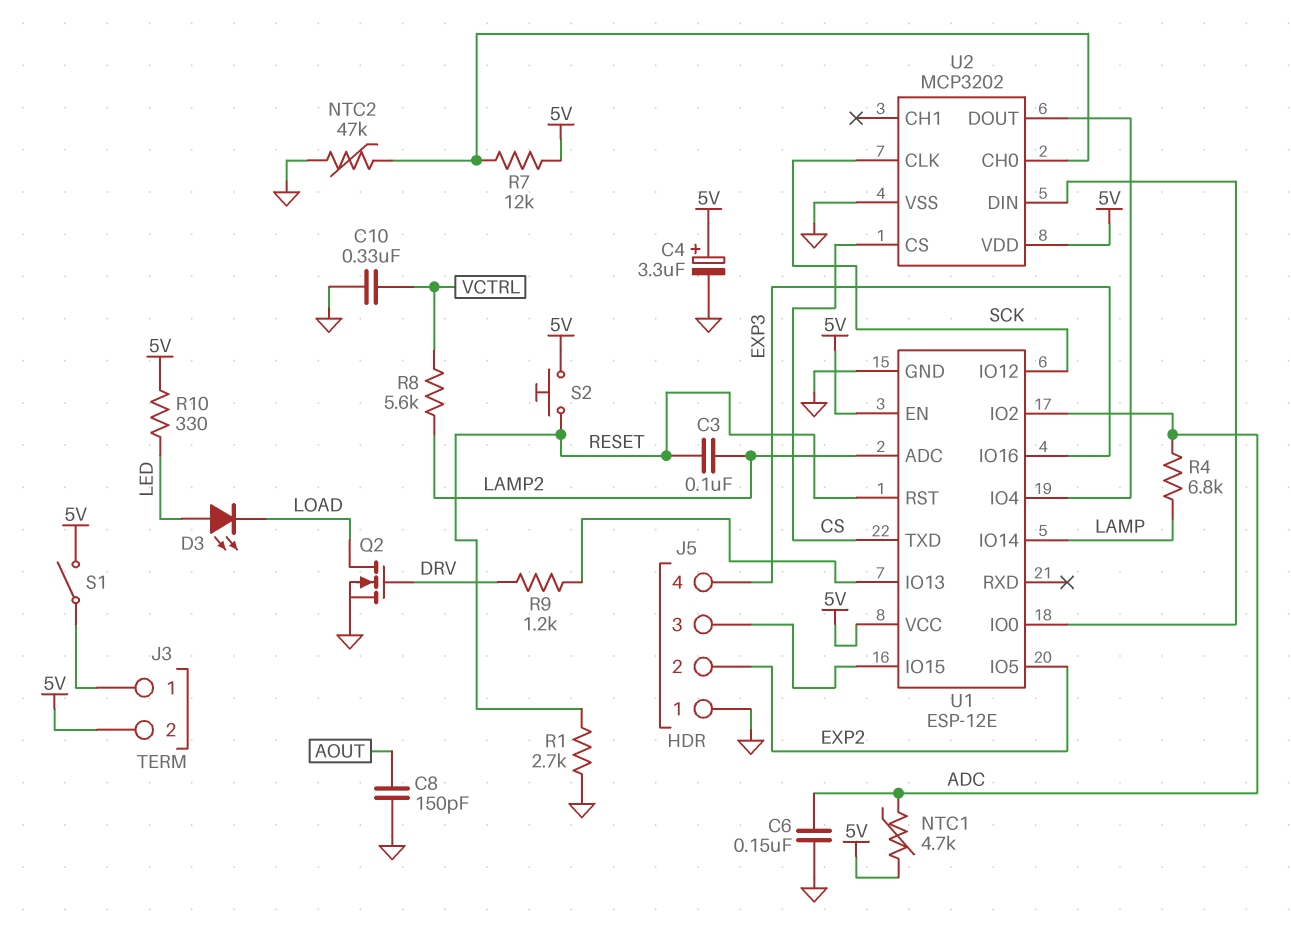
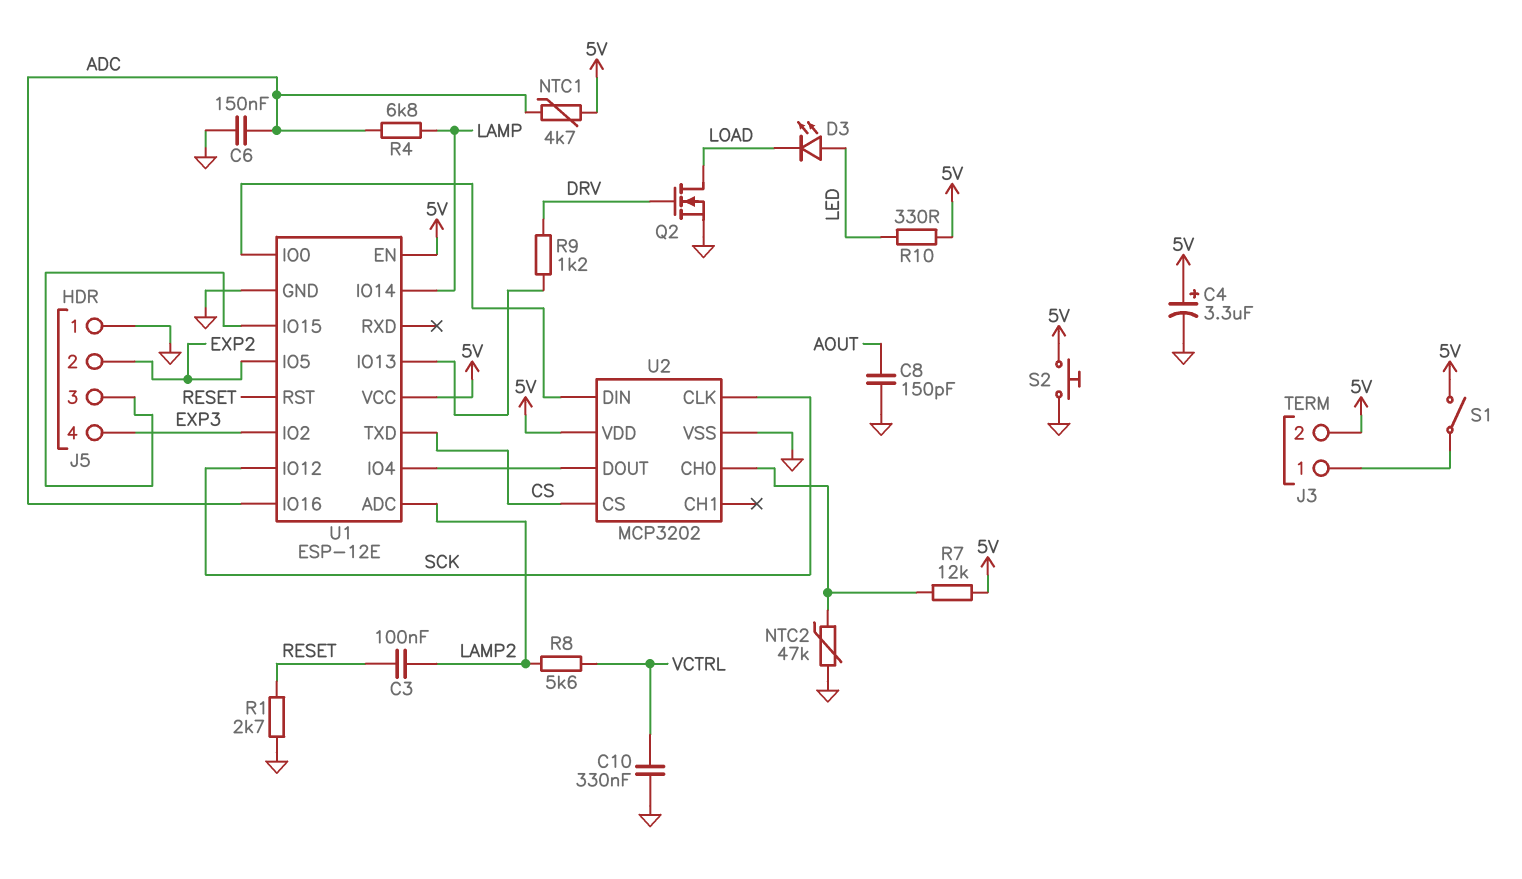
S2: button (5V, RESET) -> button (5V, GND)
U1 pin IO2: ADC -> EXP3
U1 pin IO16: EXP3 -> ADC

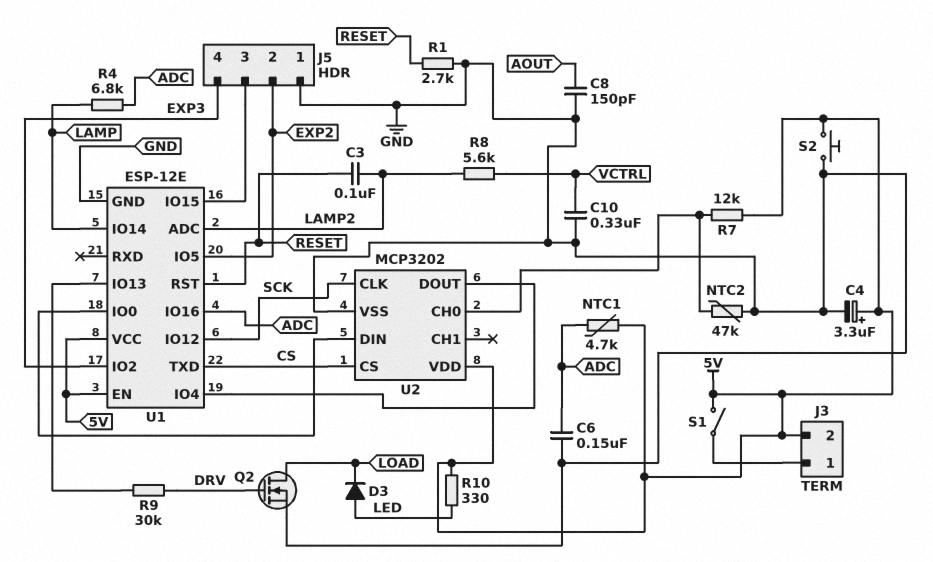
D3: LED (A LED, K LOAD) -> diode (A LED, K LOAD)
R9: 1.2k (DRV, U1/IO13) -> 30k (DRV, U1/IO13)

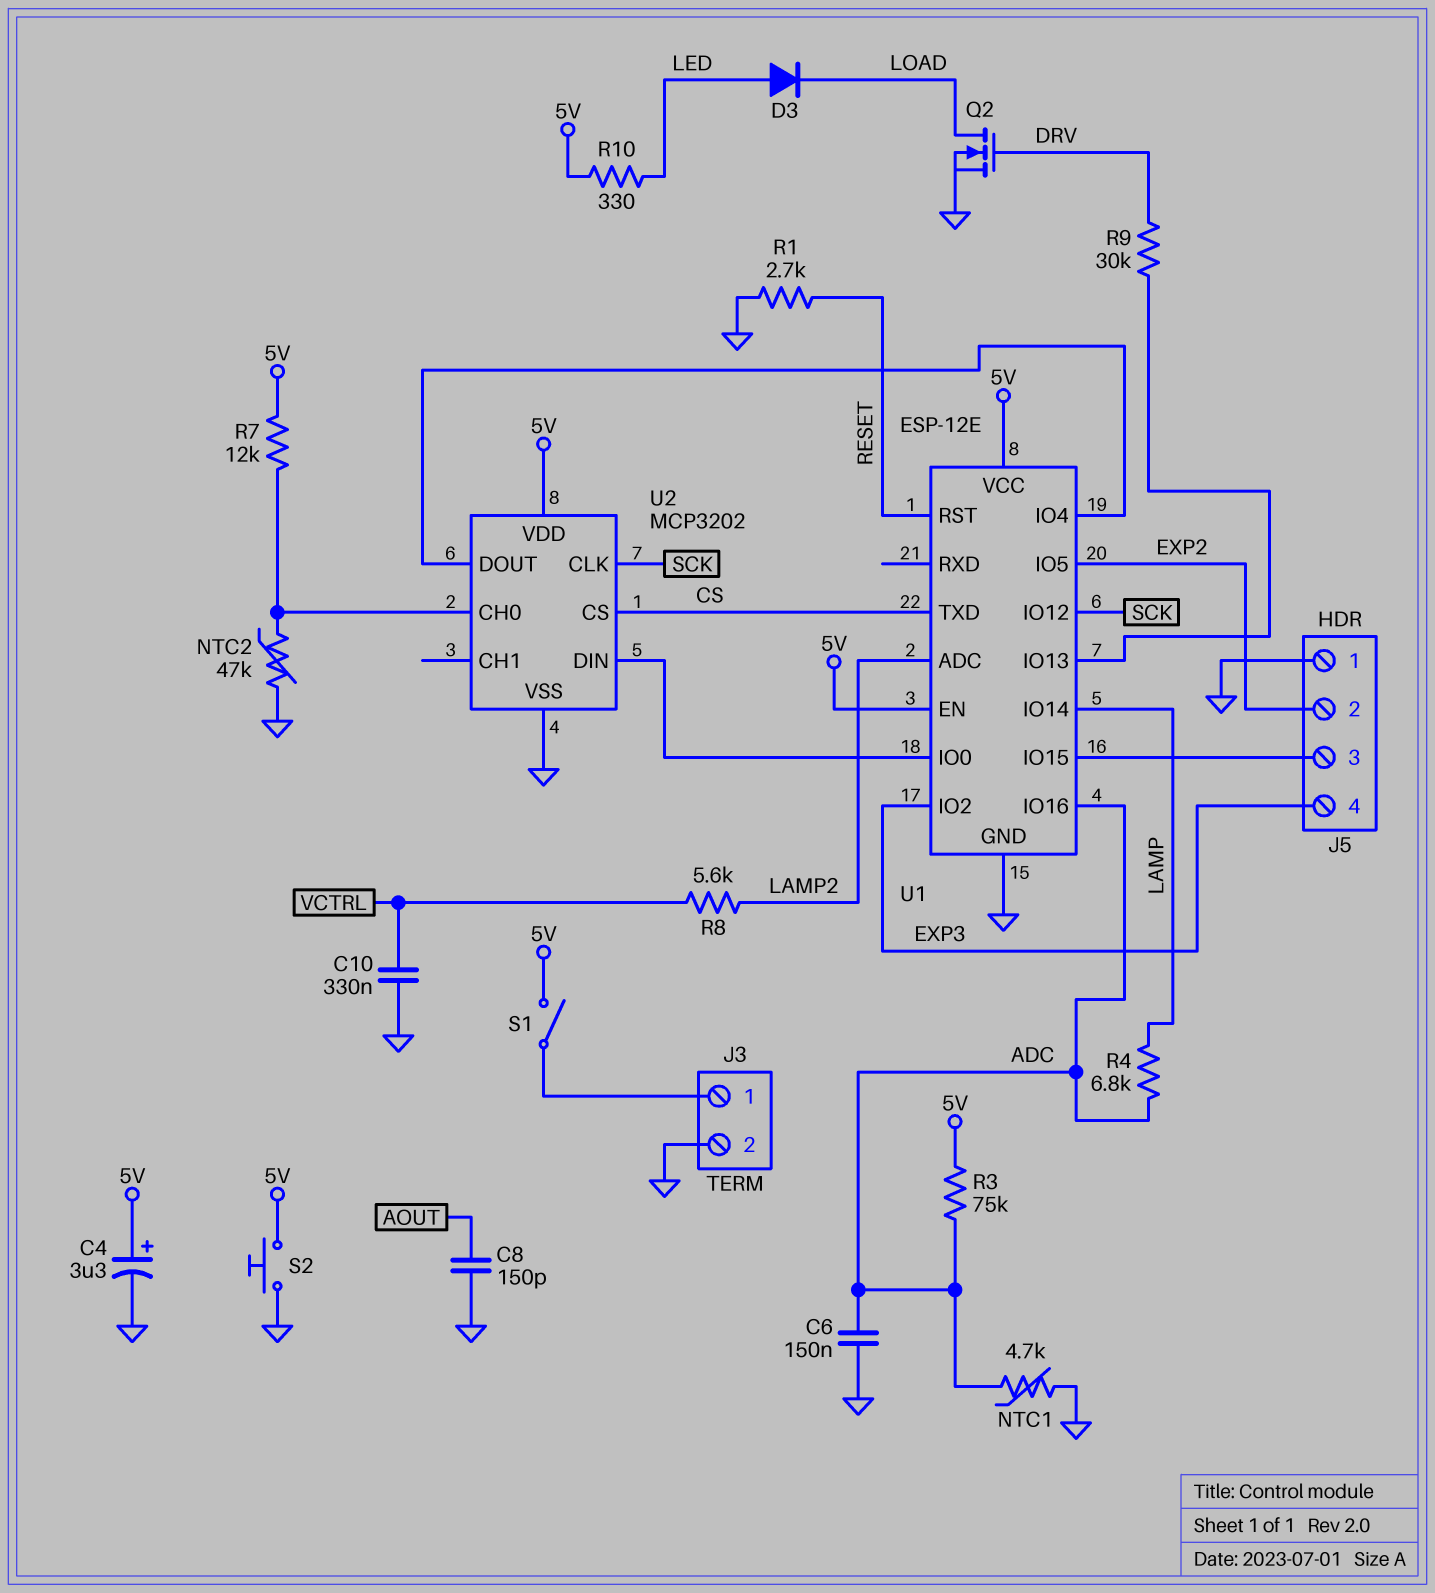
C3: 100nF (LAMP2, RESET) -> none
J3 pin 2: 5V -> GND
NTC1: 4.7k (5V, ADC) -> 4.7k (ADC, GND)
R3: none -> 75k (5V, ADC)

